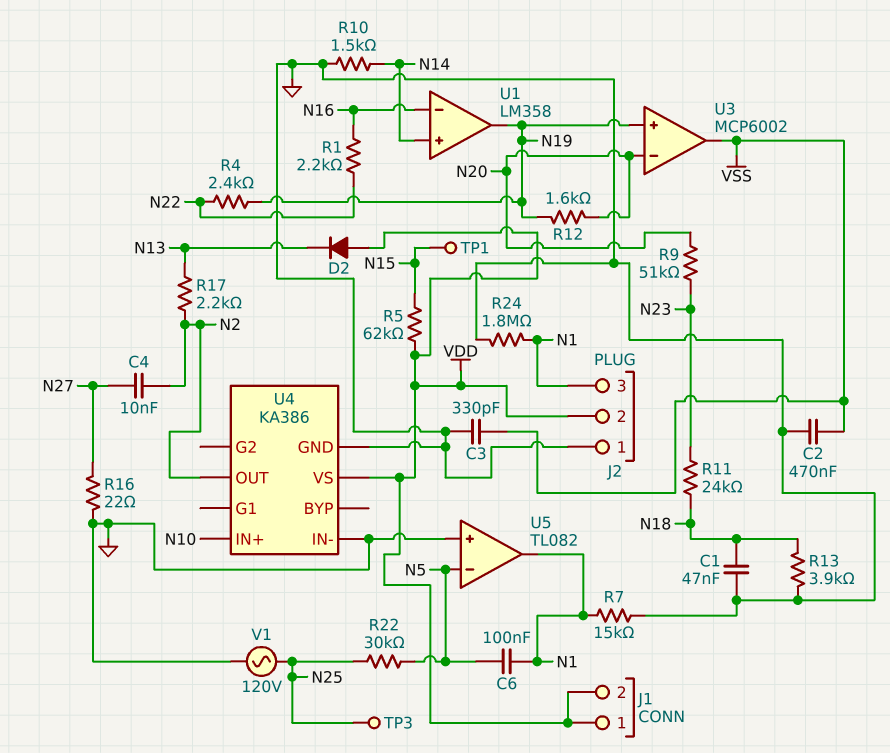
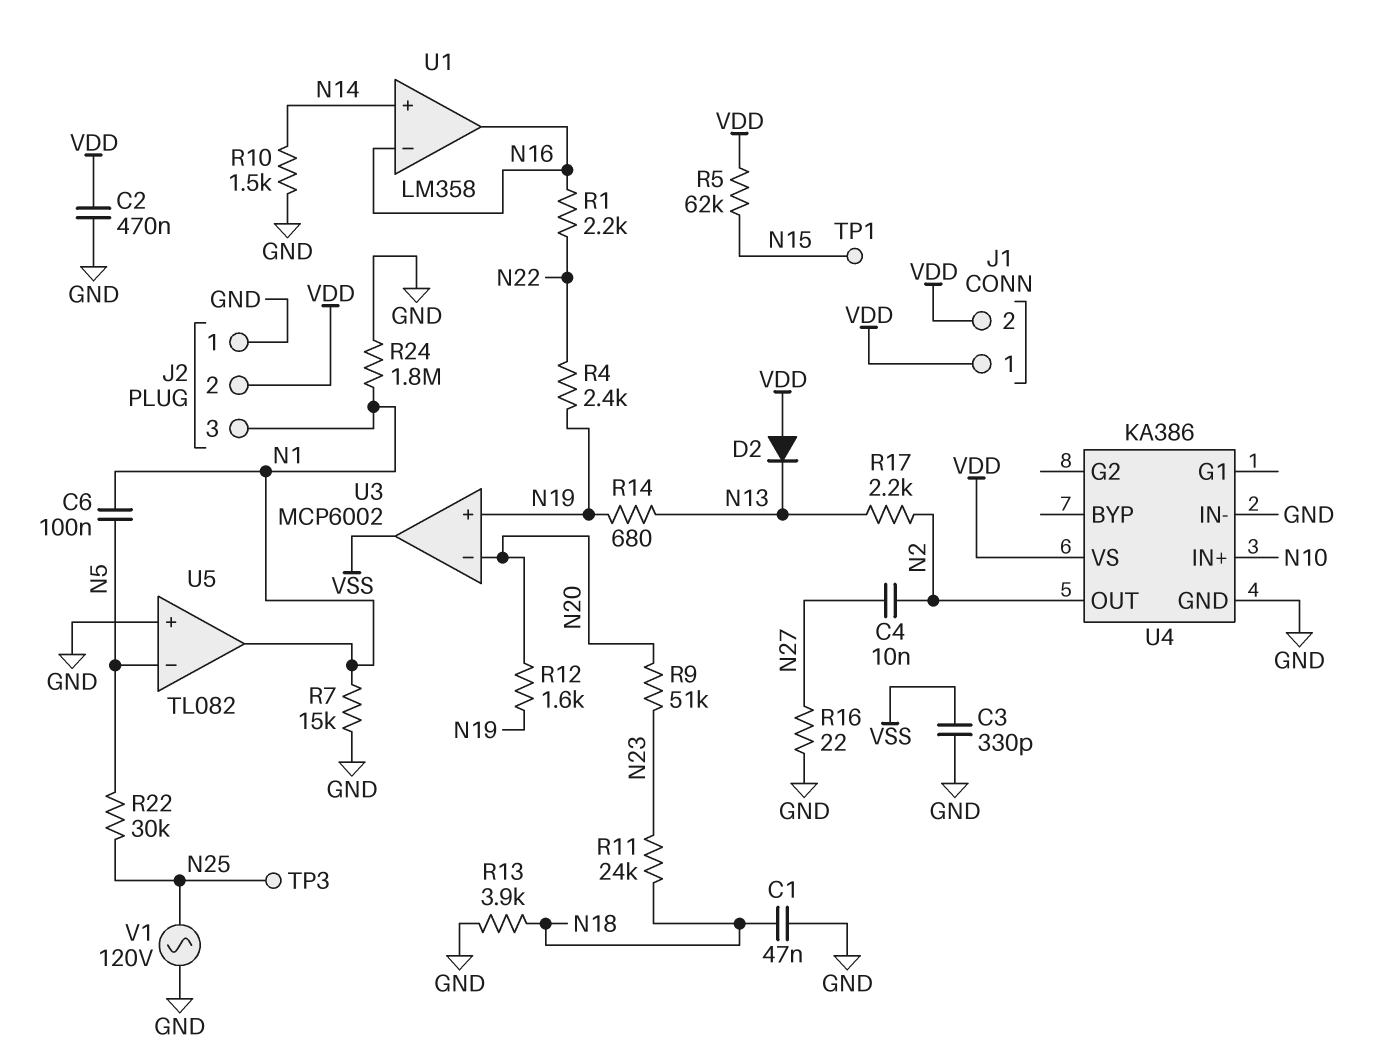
C2: 470nF (GND, VSS) -> 470nF (GND, VDD)
R14: none -> 680 (N13, N19)
U1 pin out: N19 -> N16

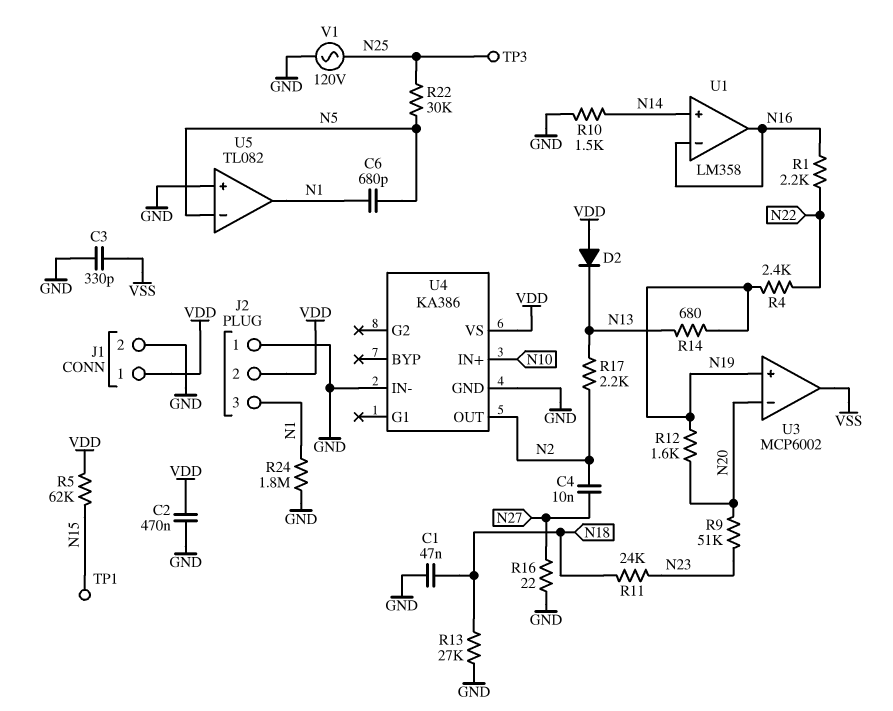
C6: 100nF (N1, N5) -> 680pF (N1, N5)
J1 pin 2: VDD -> GND
R7: 15k (GND, N1) -> none
R13: 3.9k (GND, N18) -> 27k (GND, N18)

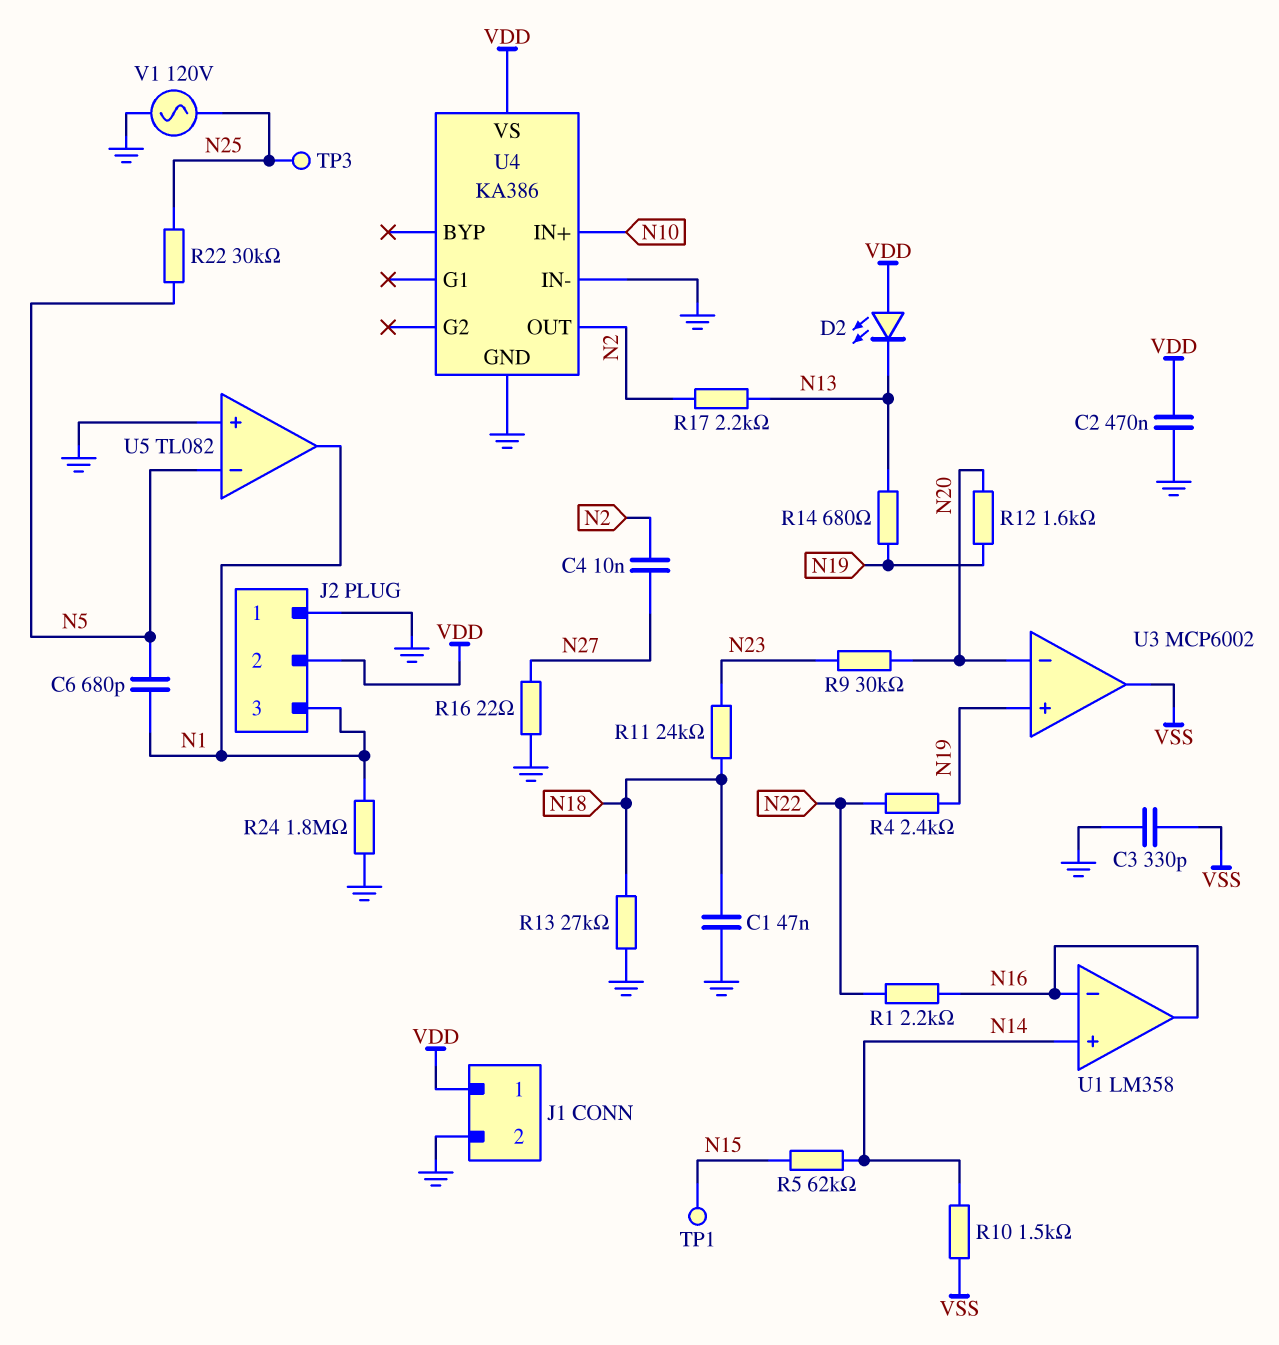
D2: diode (A VDD, K N13) -> LED (A VDD, K N13)
R5: 62k (N15, VDD) -> 62k (N14, N15)
R9: 51k (N20, N23) -> 30k (N20, N23)
R10: 1.5k (GND, N14) -> 1.5k (N14, VSS)

